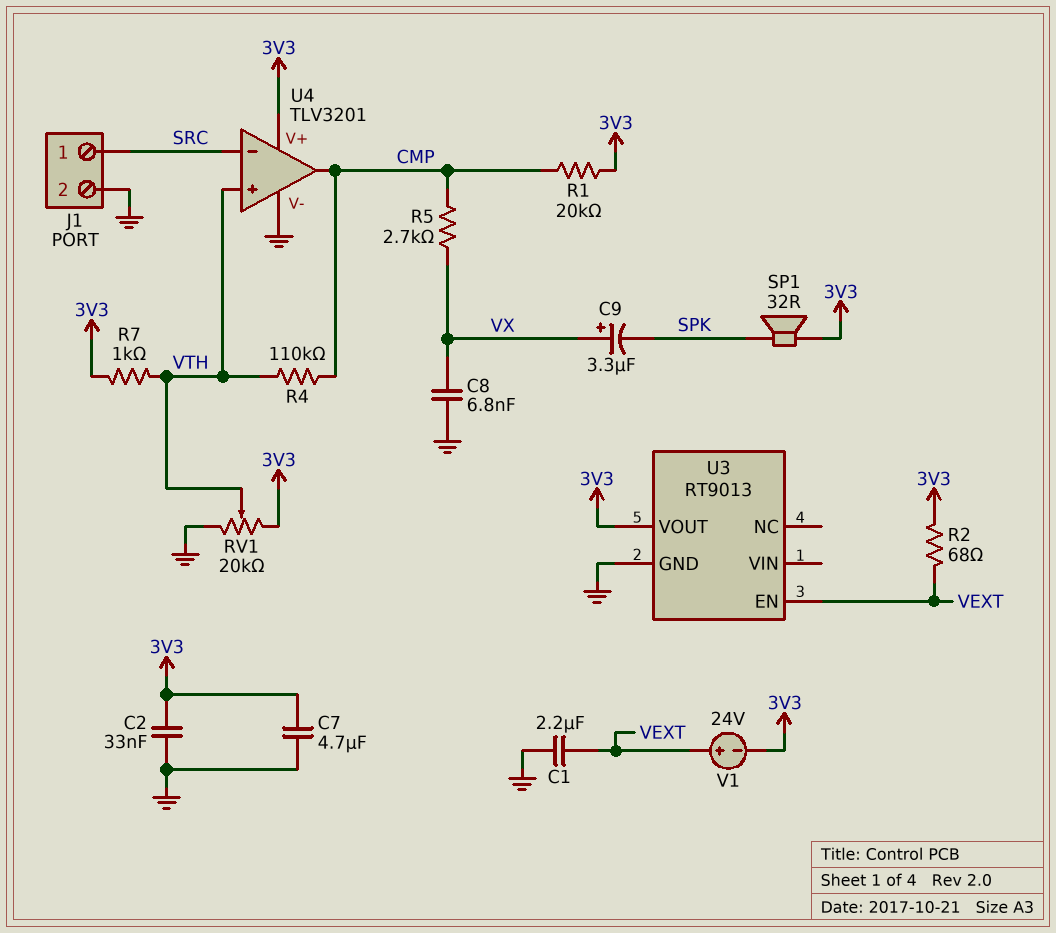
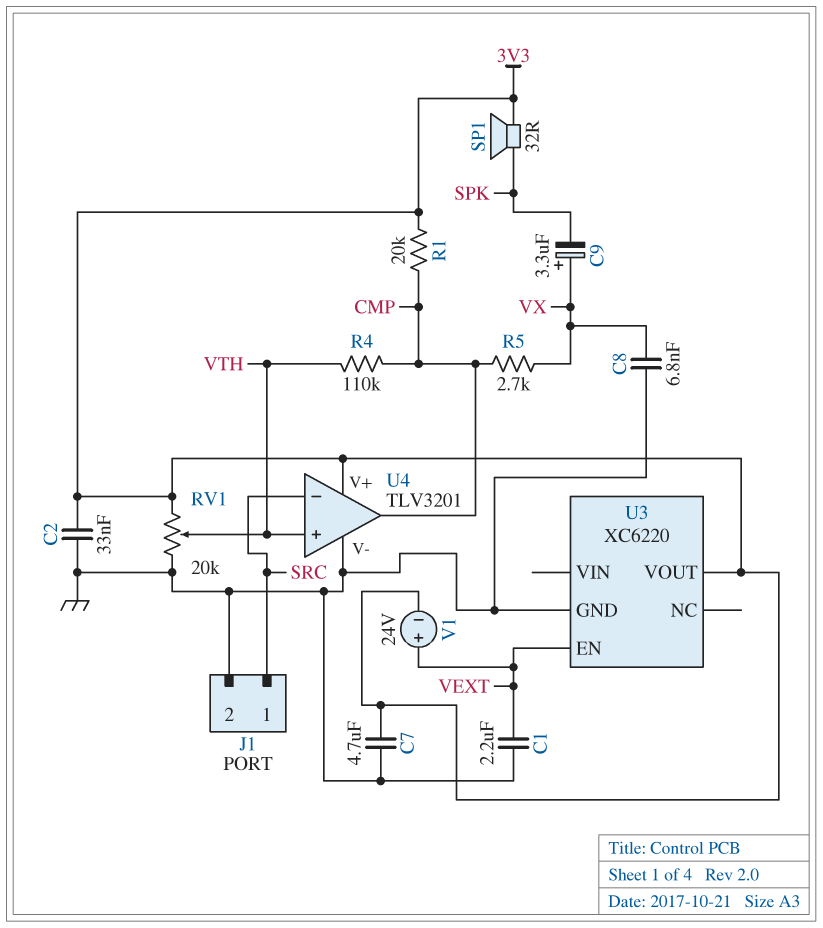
R2: 68 (3V3, VEXT) -> none
R7: 1k (3V3, VTH) -> none
U3: RT9013 -> XC6220

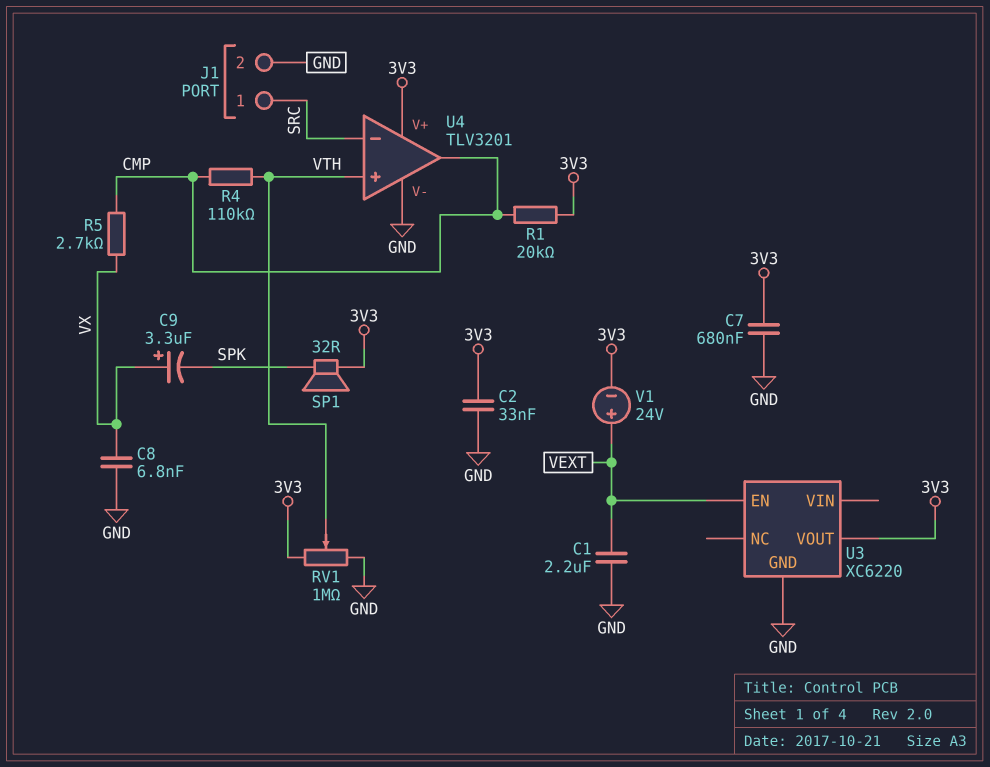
C7: 4.7uF (3V3, GND) -> 680nF (3V3, GND)
RV1: 20k (3V3, GND, wiper VTH) -> 1M (3V3, GND, wiper VTH)

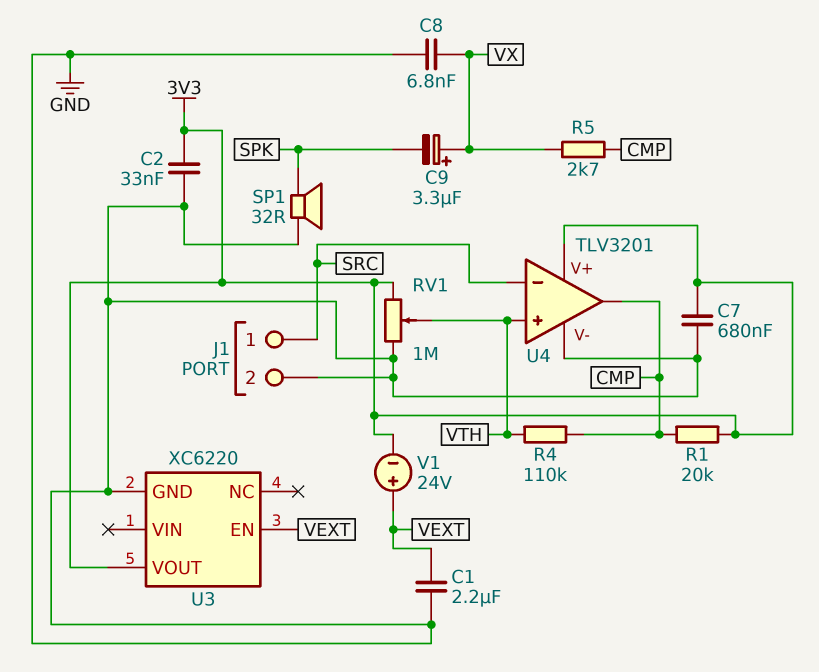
SP1: speaker 32R (3V3, SPK) -> speaker 32R (GND, SPK)

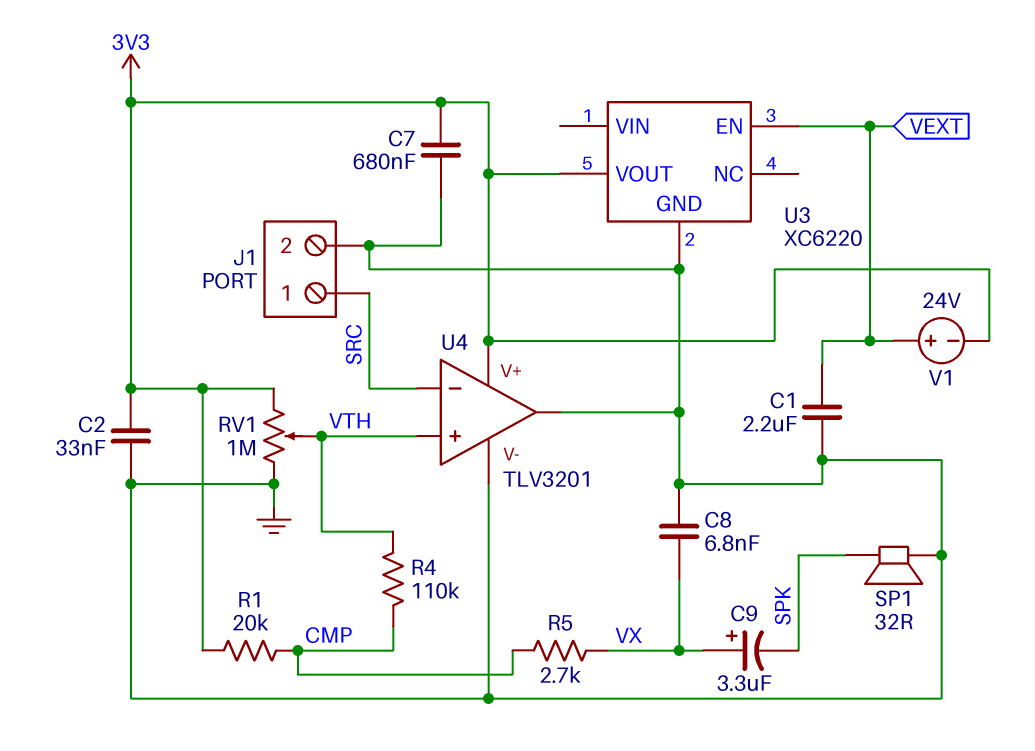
U4 pin out: CMP -> GND

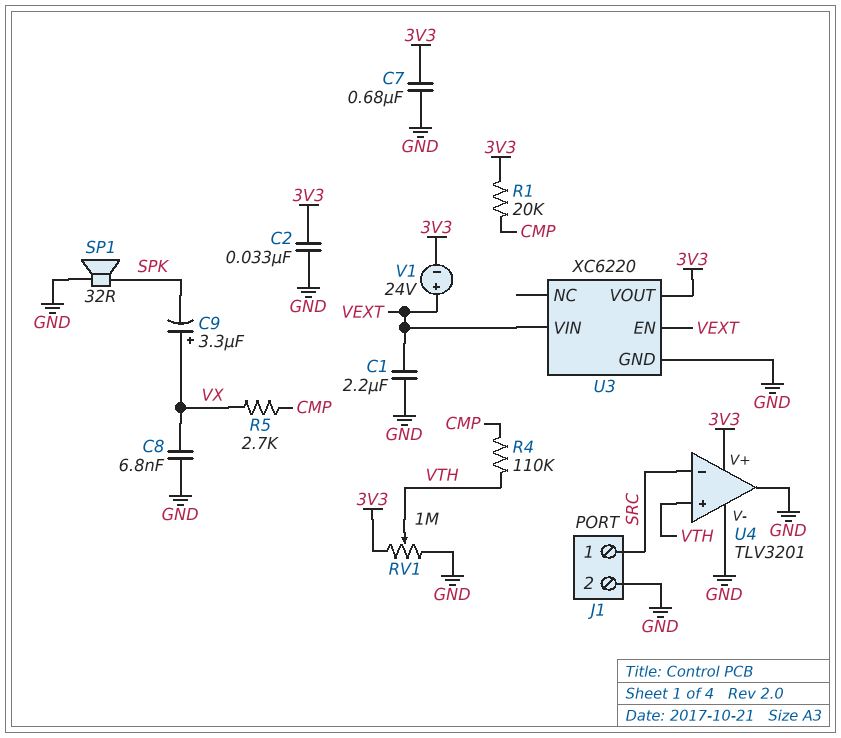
U3 pin VIN: none -> VEXT

